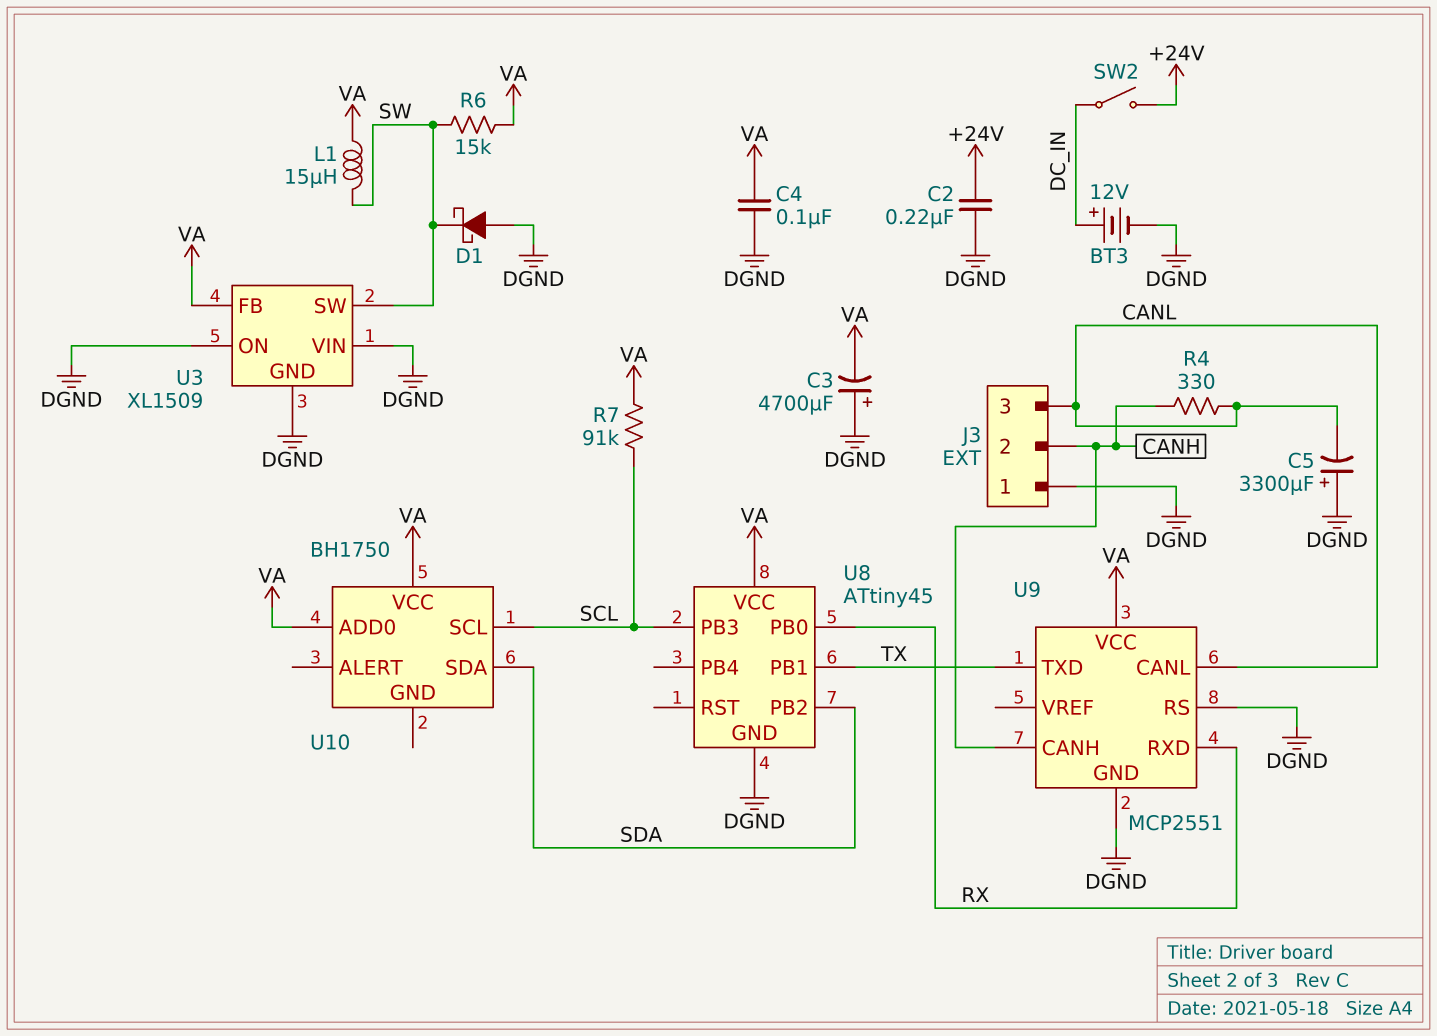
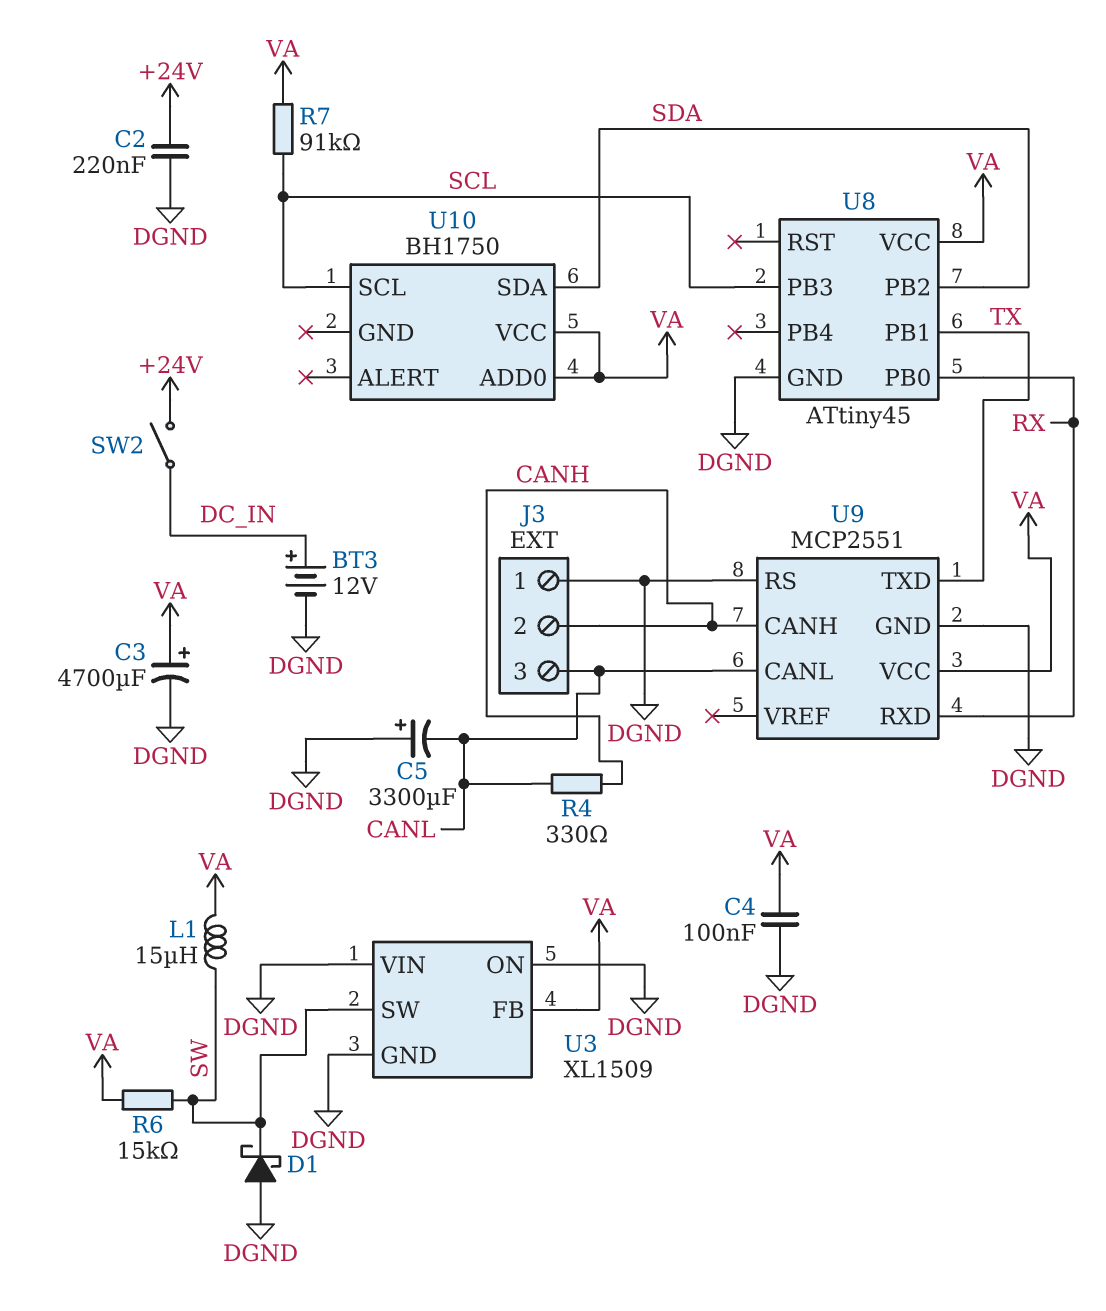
C3: 4700uF (plus DGND, minus VA) -> 4700uF (plus VA, minus DGND)

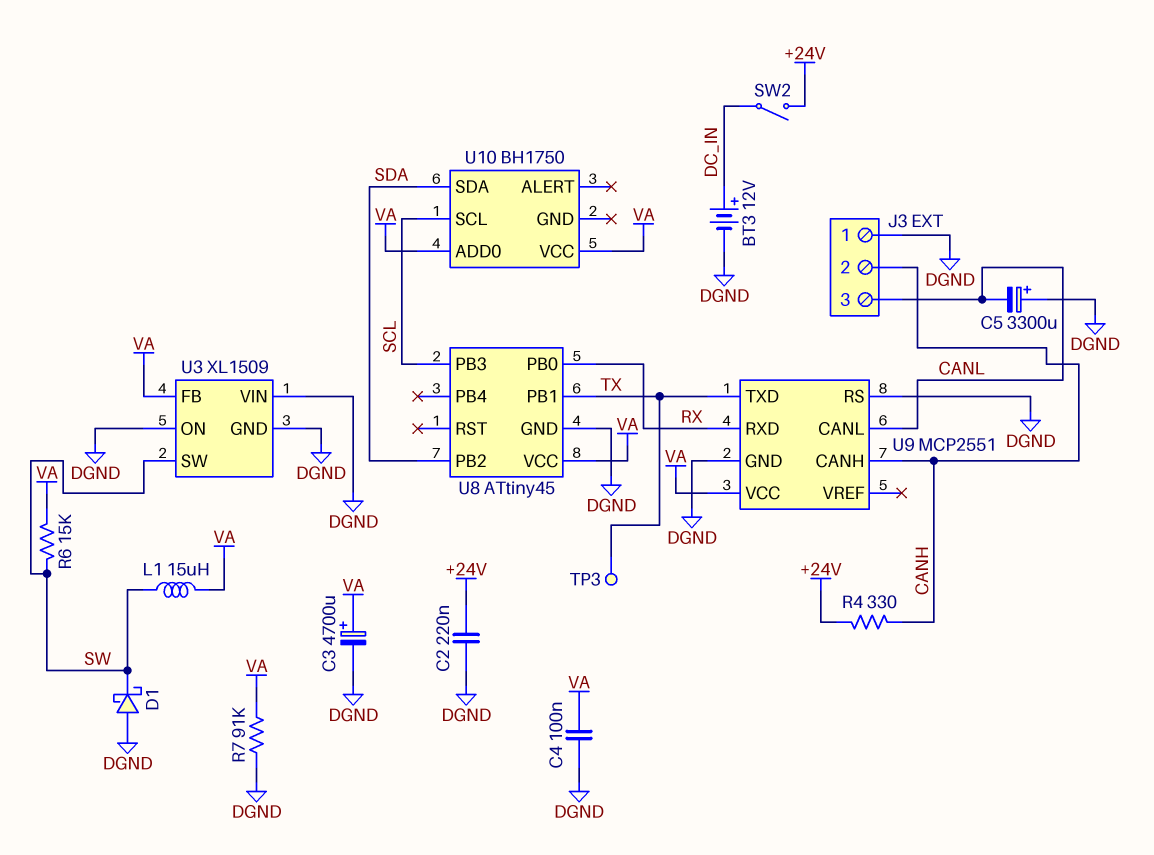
R4: 330 (CANH, CANL) -> 330 (+24V, CANH)
R7: 91k (SCL, VA) -> 91k (DGND, VA)
TP3: none -> test point (TX)

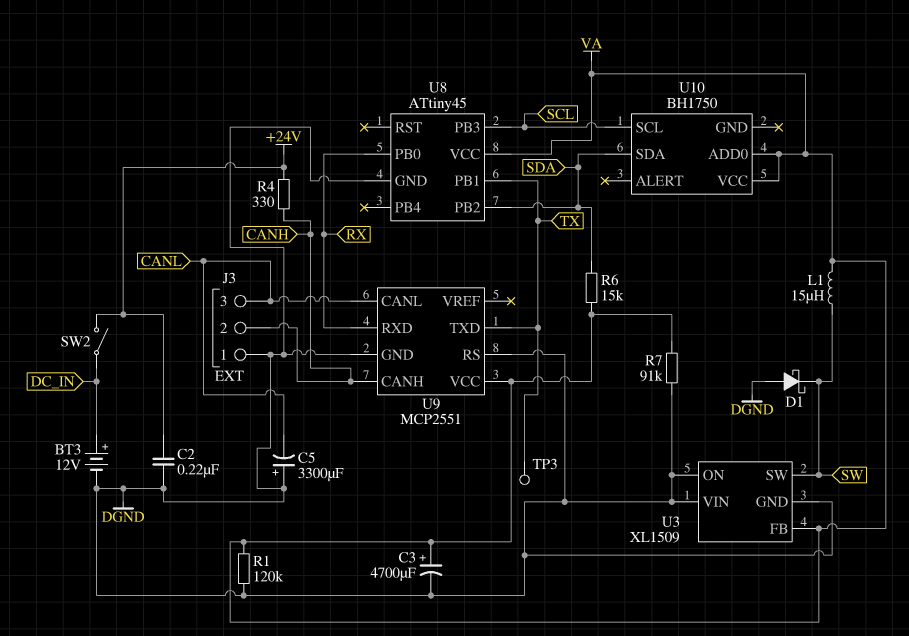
C4: 100nF (DGND, VA) -> none
R1: none -> 120k (DGND, VA)
R6: 15k (SW, VA) -> 15k (SDA, VA)

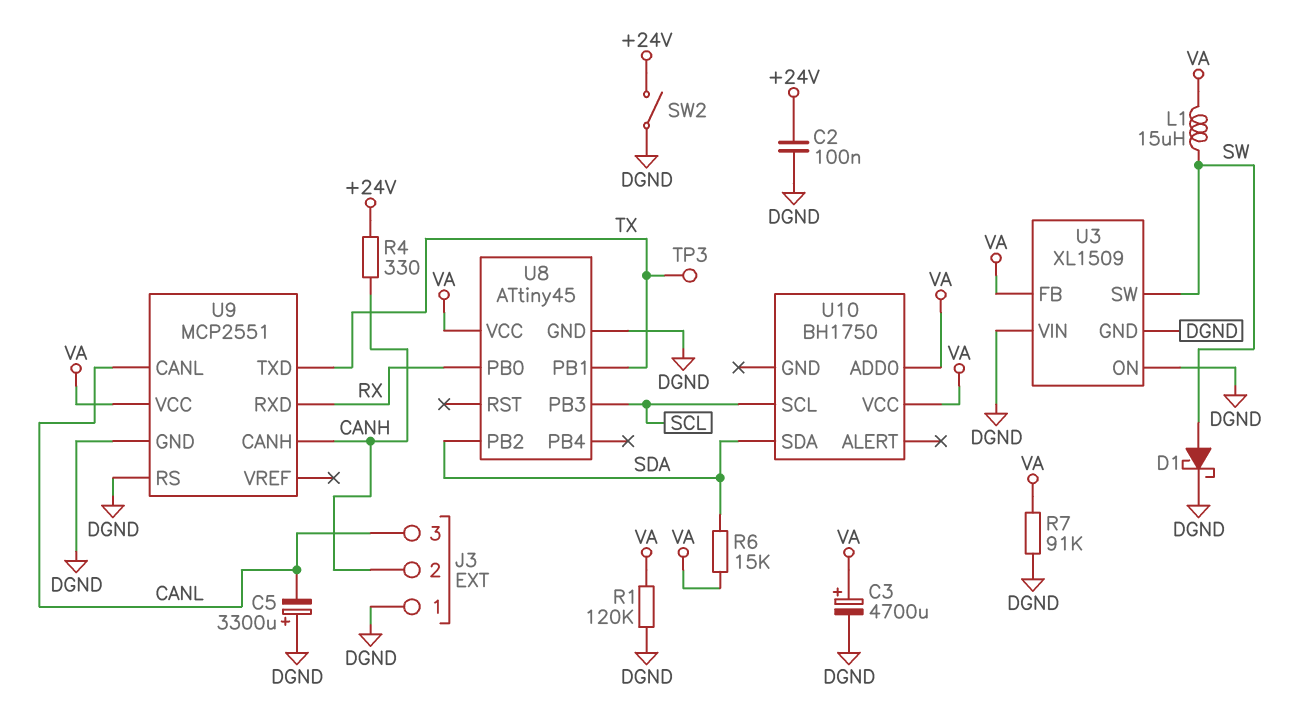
BT3: 12V (plus DC_IN, minus DGND) -> none
C2: 220nF (+24V, DGND) -> 100nF (+24V, DGND)
D1: schottky (A DGND, K SW) -> schottky (A SW, K DGND)
SW2: switch (+24V, DC_IN) -> switch (+24V, DGND)

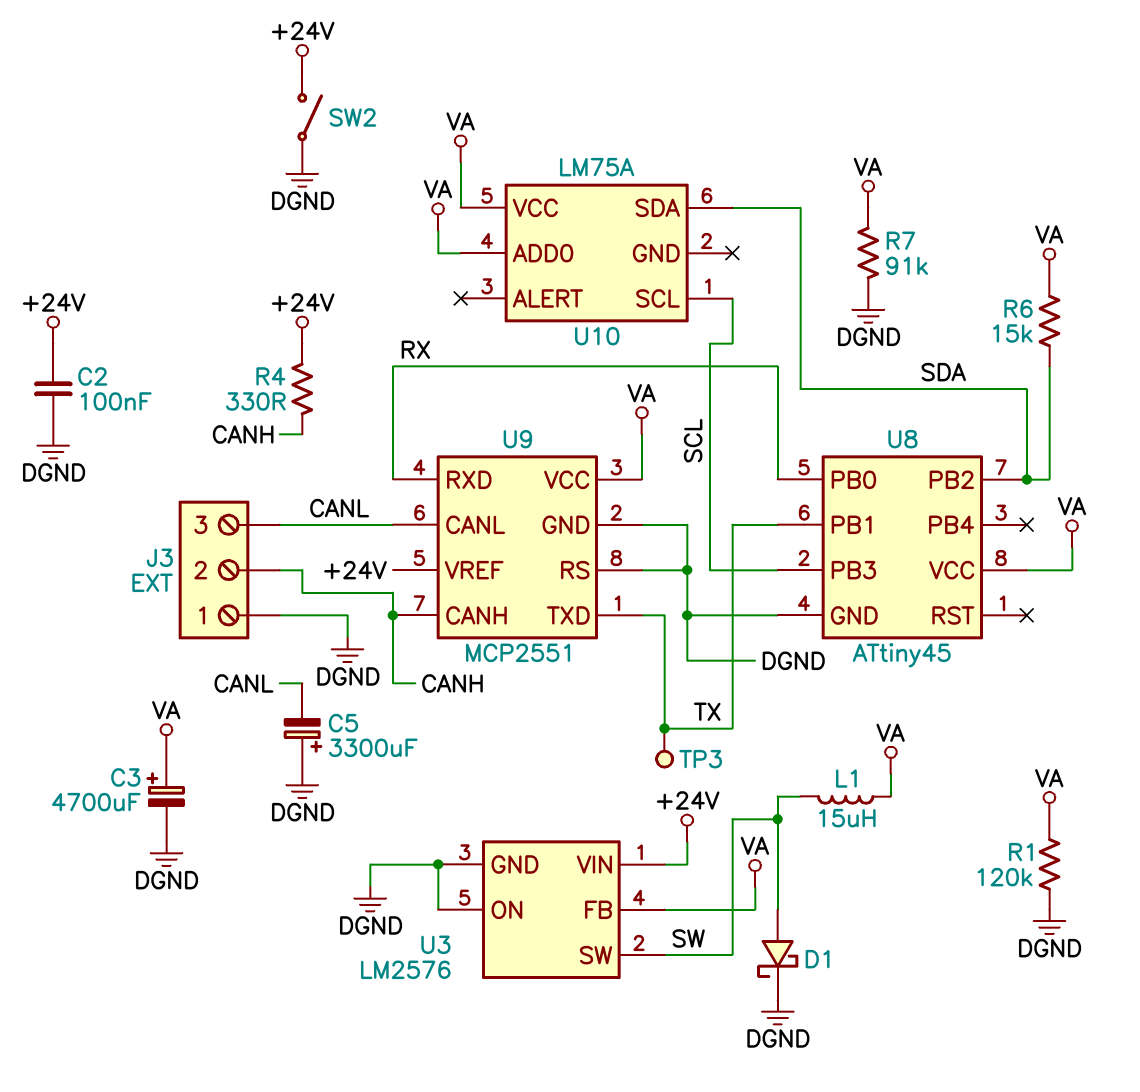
U3: XL1509 -> LM2576
U3 pin VIN: DGND -> +24V
U9 pin VREF: none -> +24V
U10: BH1750 -> LM75A

